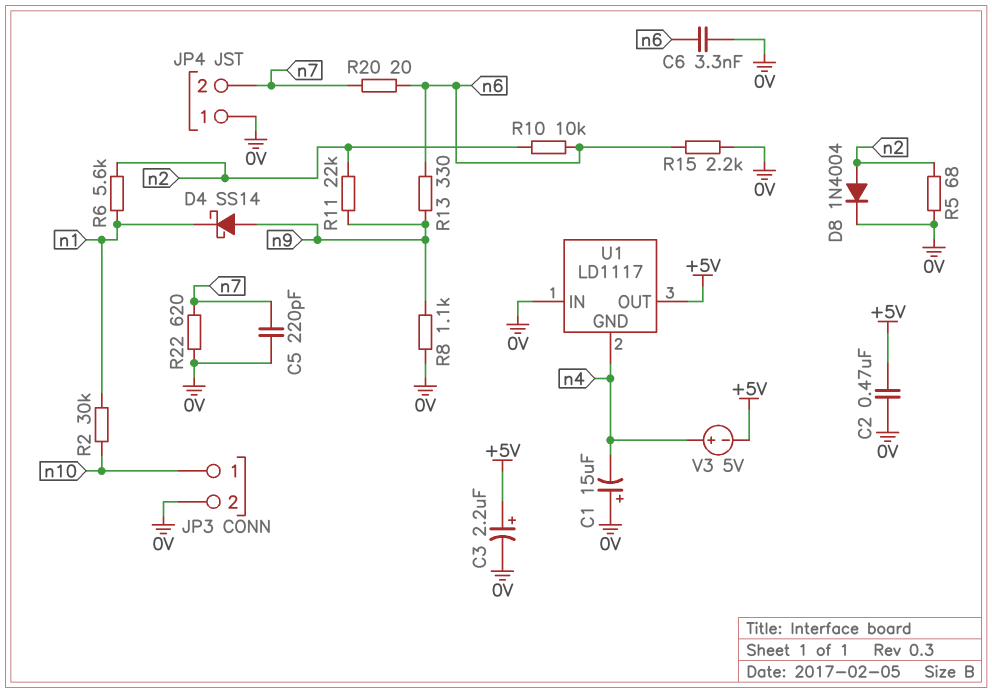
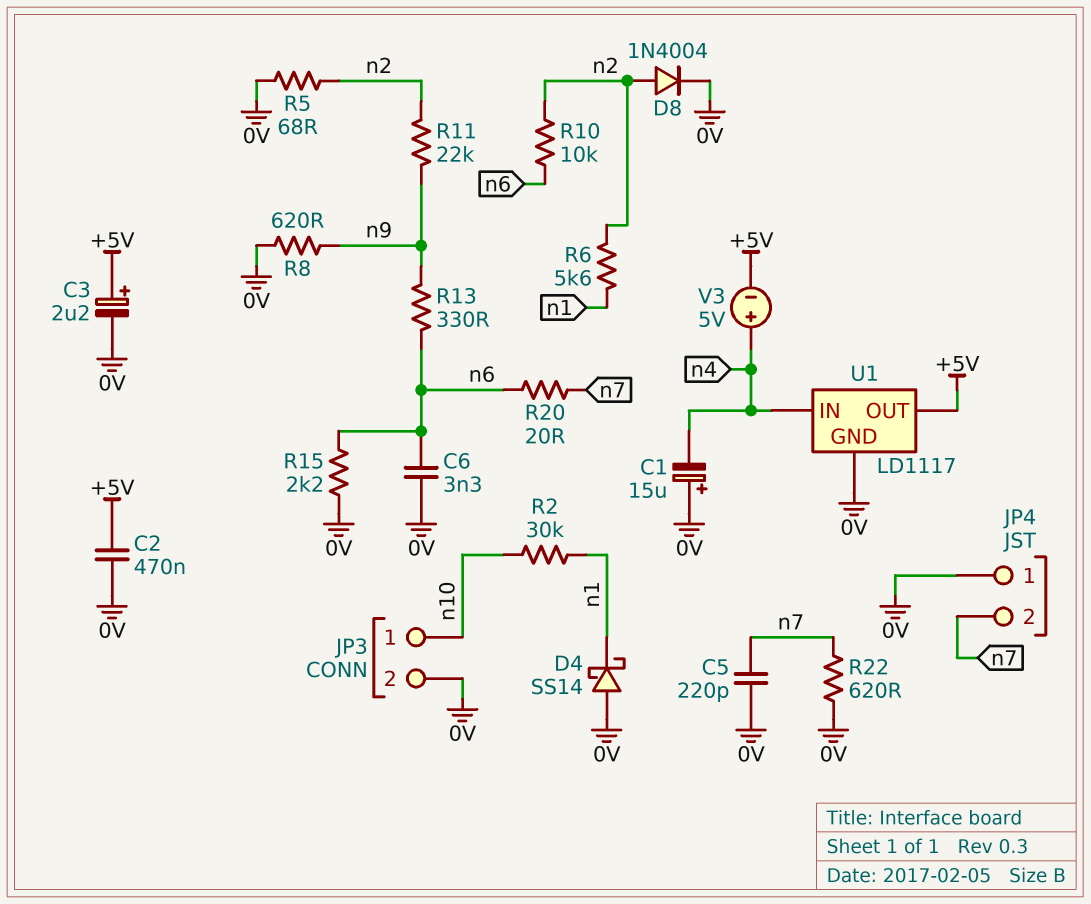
D4: schottky SS14 (A n9, K n1) -> schottky SS14 (A 0V, K n1)
R8: 1.1k (0V, n9) -> 620 (0V, n9)
U1 pin GND: n4 -> 0V
U1 pin IN: 0V -> n4

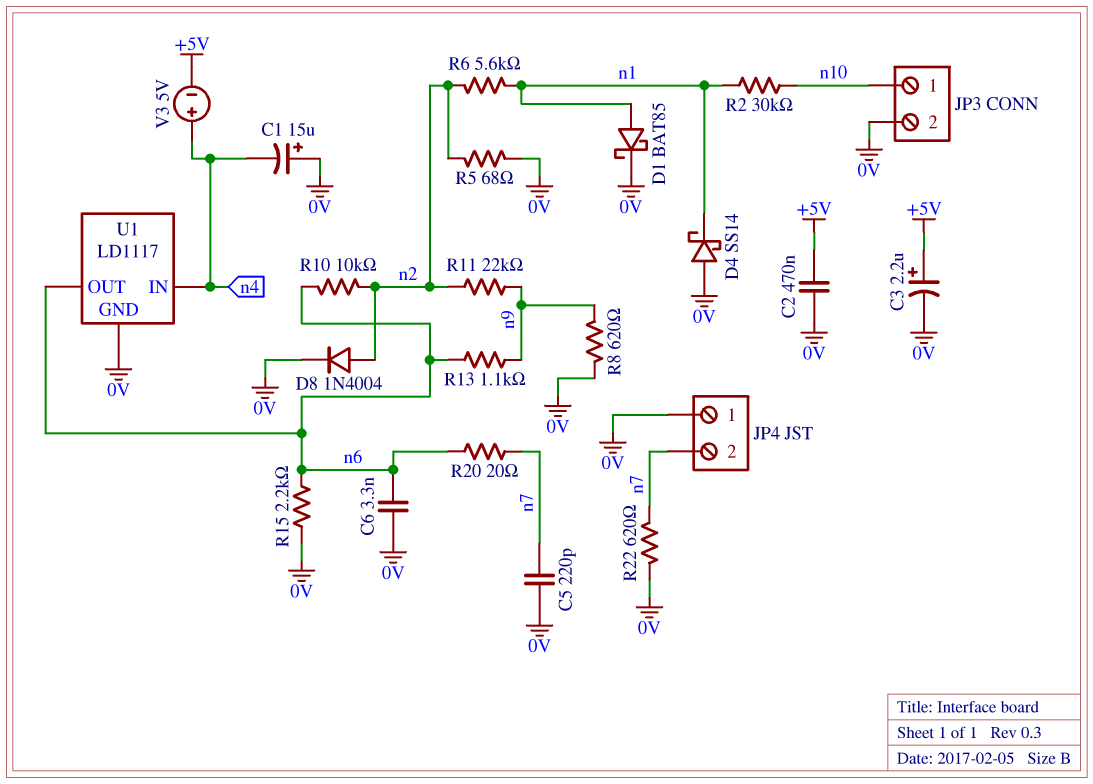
D1: none -> schottky BAT85 (A n1, K 0V)
R13: 330 (n6, n9) -> 1.1k (n6, n9)
U1 pin OUT: +5V -> n6

